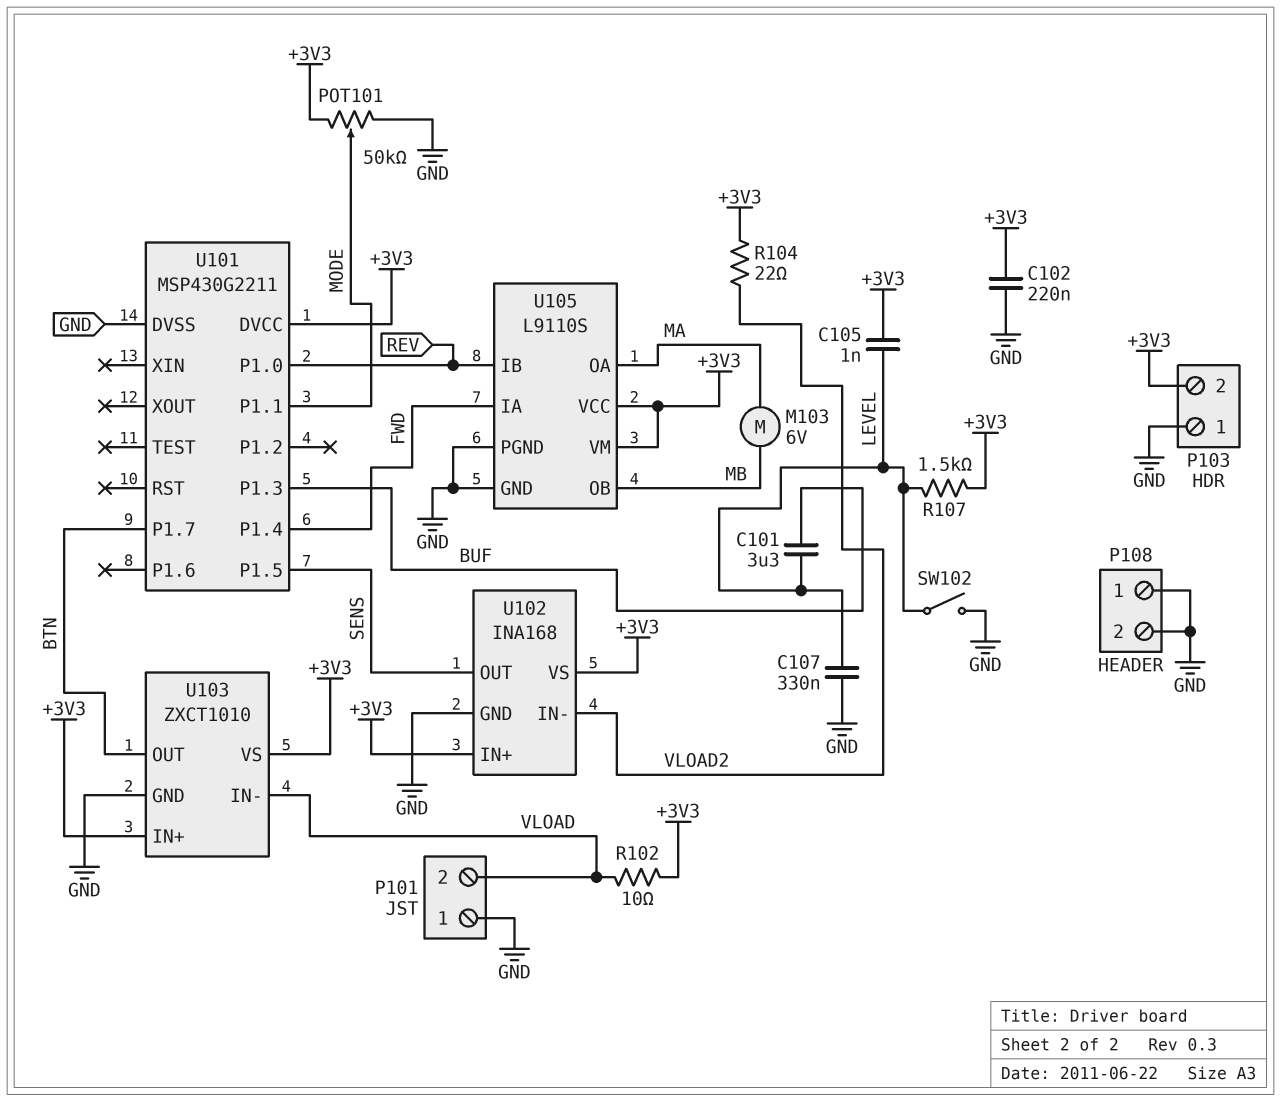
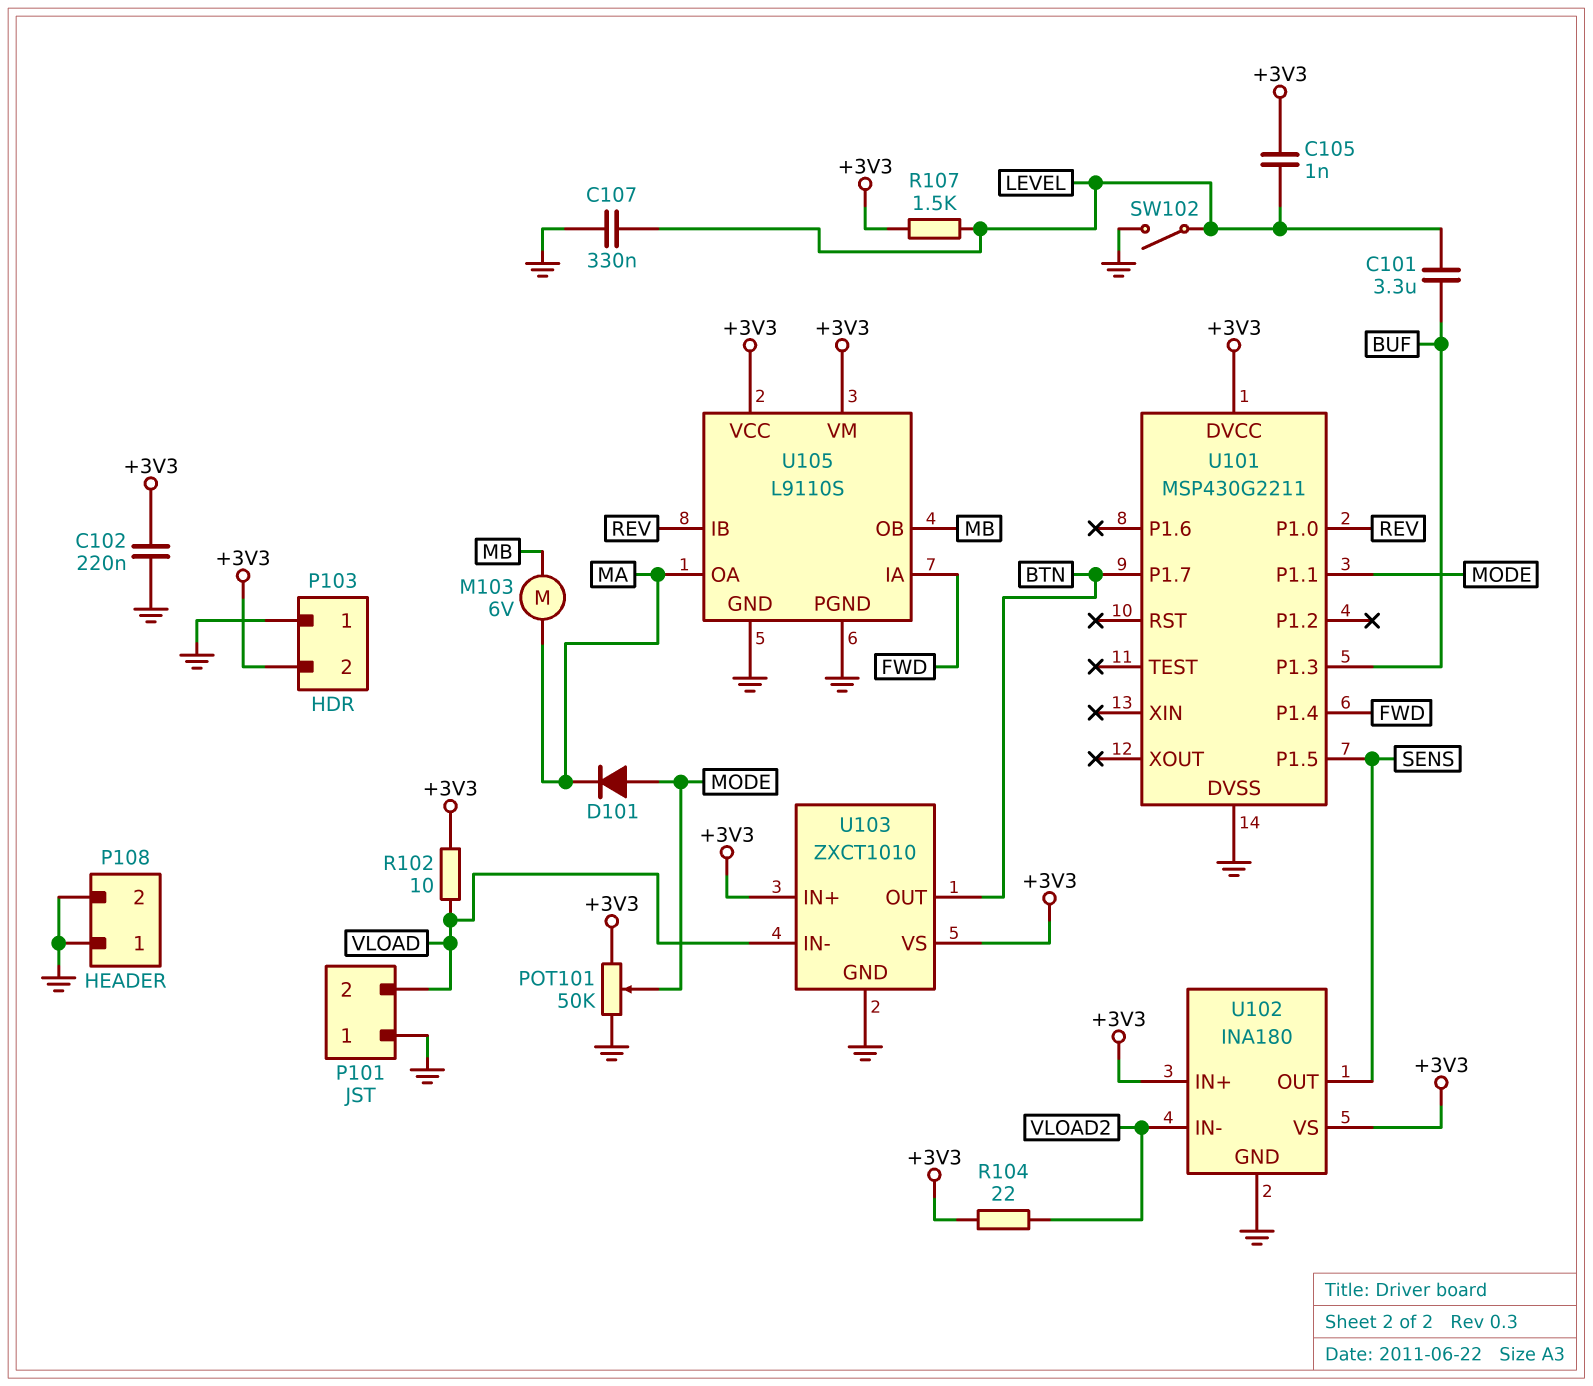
D101: none -> diode (A MODE, K MA)
U102: INA168 -> INA180

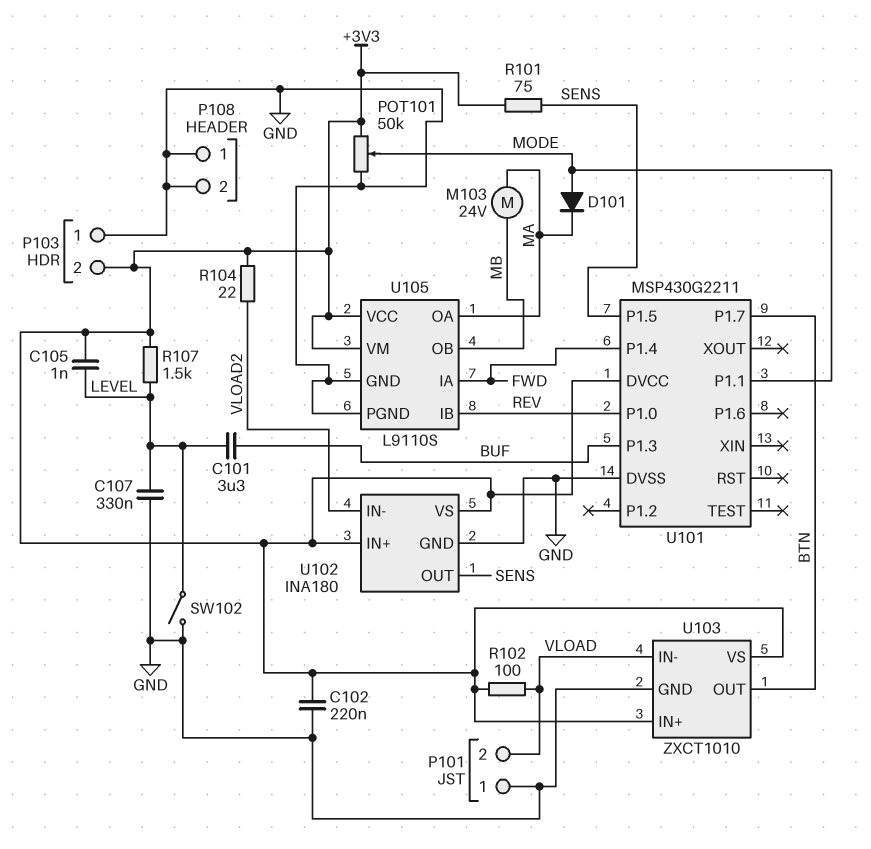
M103: motor 6V (MA, MB) -> motor 24V (MA, MB)
R101: none -> 75 (+3V3, SENS)
R102: 10 (+3V3, VLOAD) -> 100 (+3V3, VLOAD)

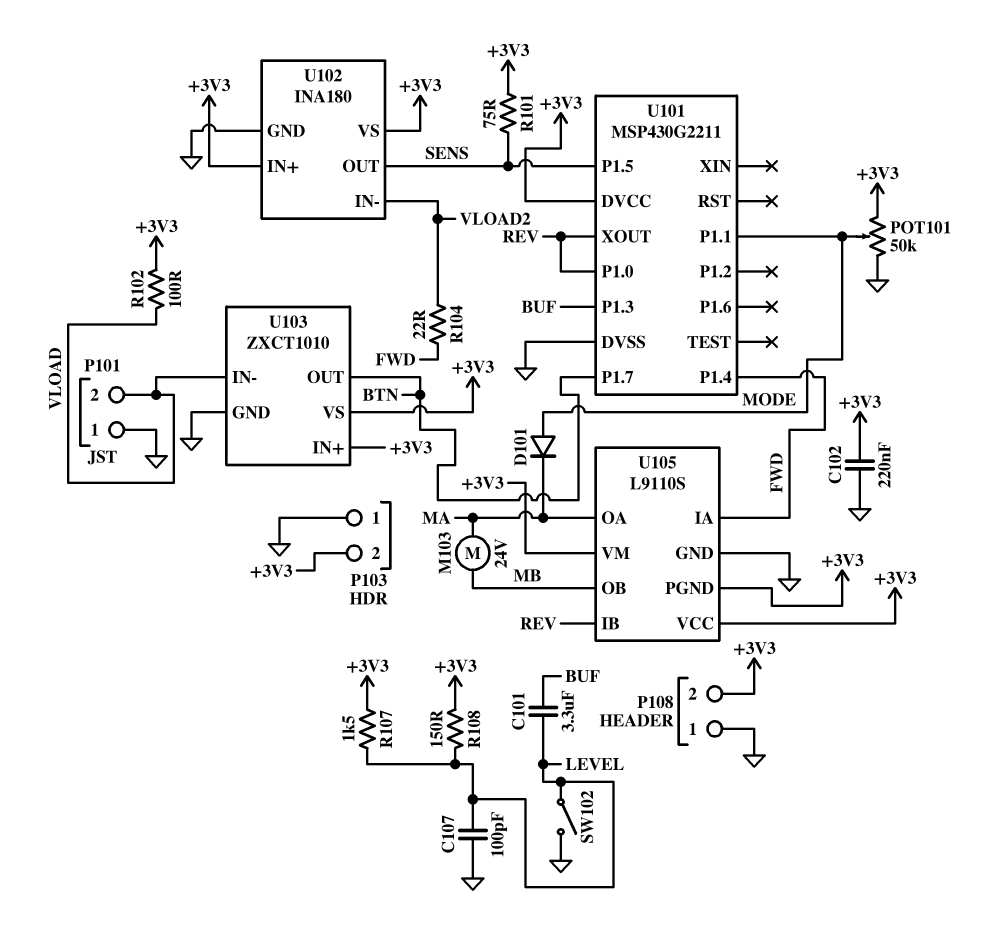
C105: 1nF (+3V3, LEVEL) -> none
C107: 330nF (GND, LEVEL) -> 100pF (GND, LEVEL)
P108 pin 2: GND -> +3V3
R104: 22 (+3V3, VLOAD2) -> 22 (FWD, VLOAD2)
R108: none -> 150 (+3V3, LEVEL)
U101 pin XOUT: none -> REV
U105 pin PGND: GND -> +3V3

